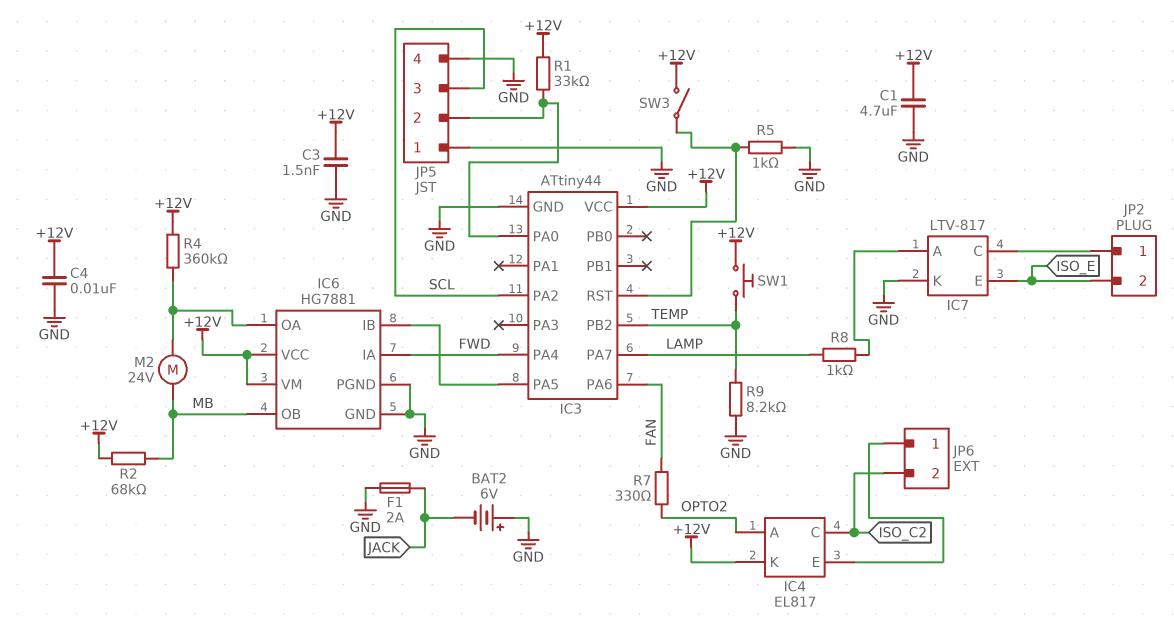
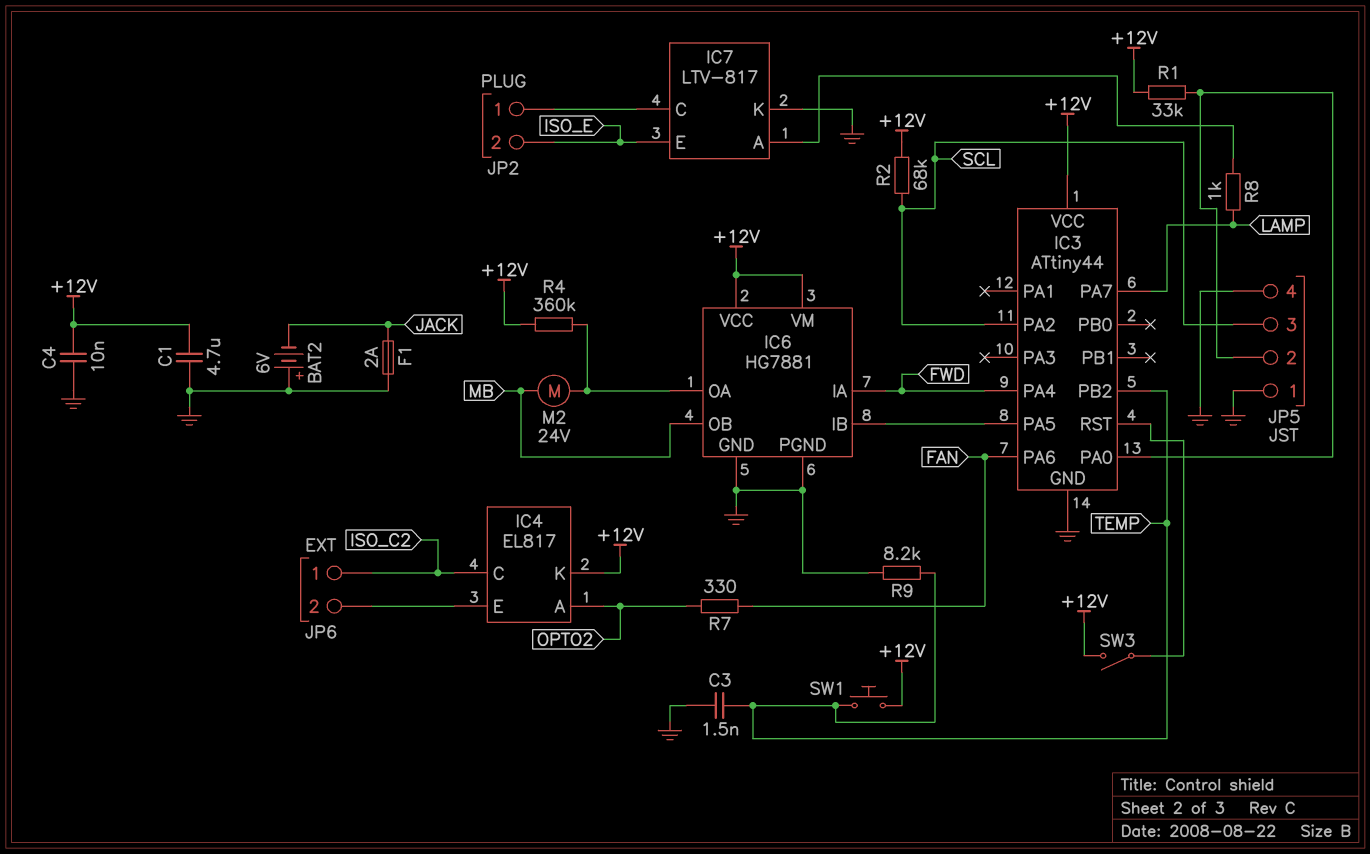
C3: 1.5nF (+12V, GND) -> 1.5nF (GND, TEMP)
JP6 pin 1: IC4/E -> ISO_C2
JP6 pin 2: ISO_C2 -> IC4/E
R2: 68k (+12V, MB) -> 68k (+12V, SCL)
R5: 1k (GND, IC3/RST) -> none

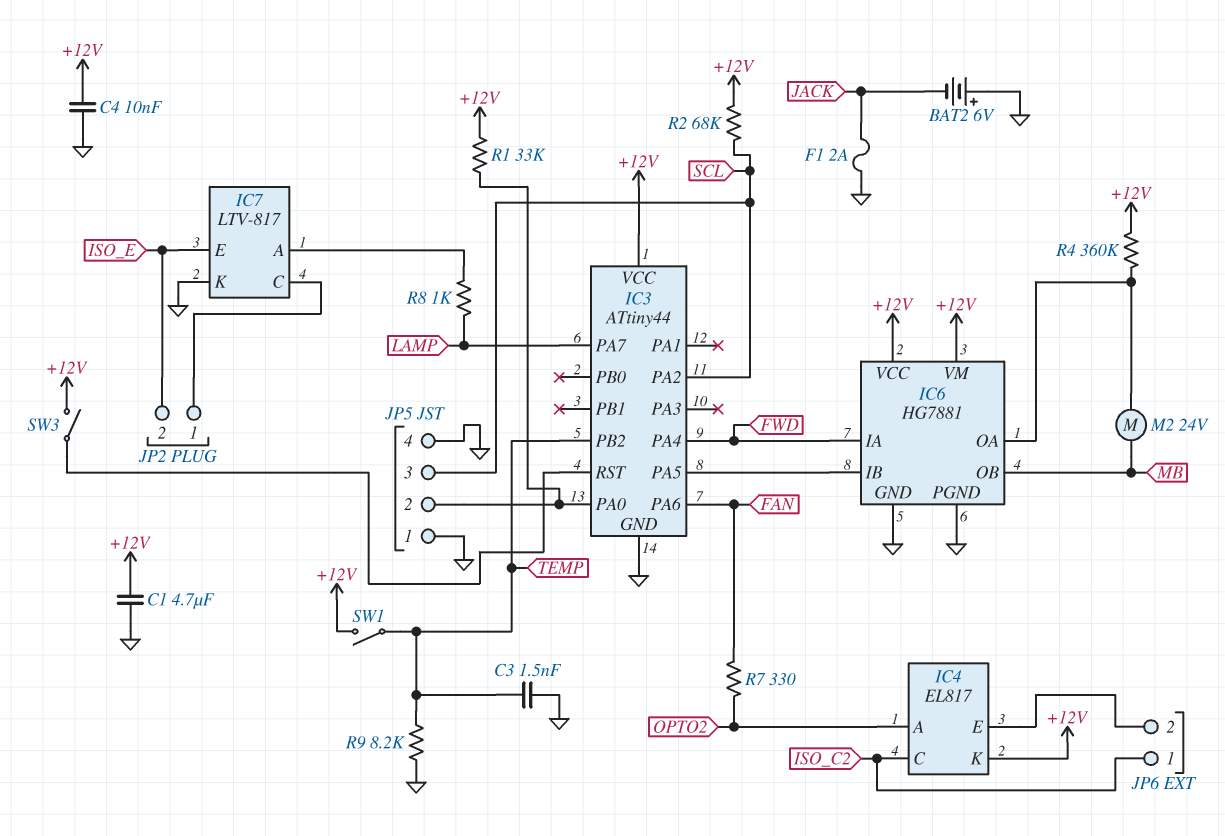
SW1: button (+12V, TEMP) -> switch (+12V, TEMP)

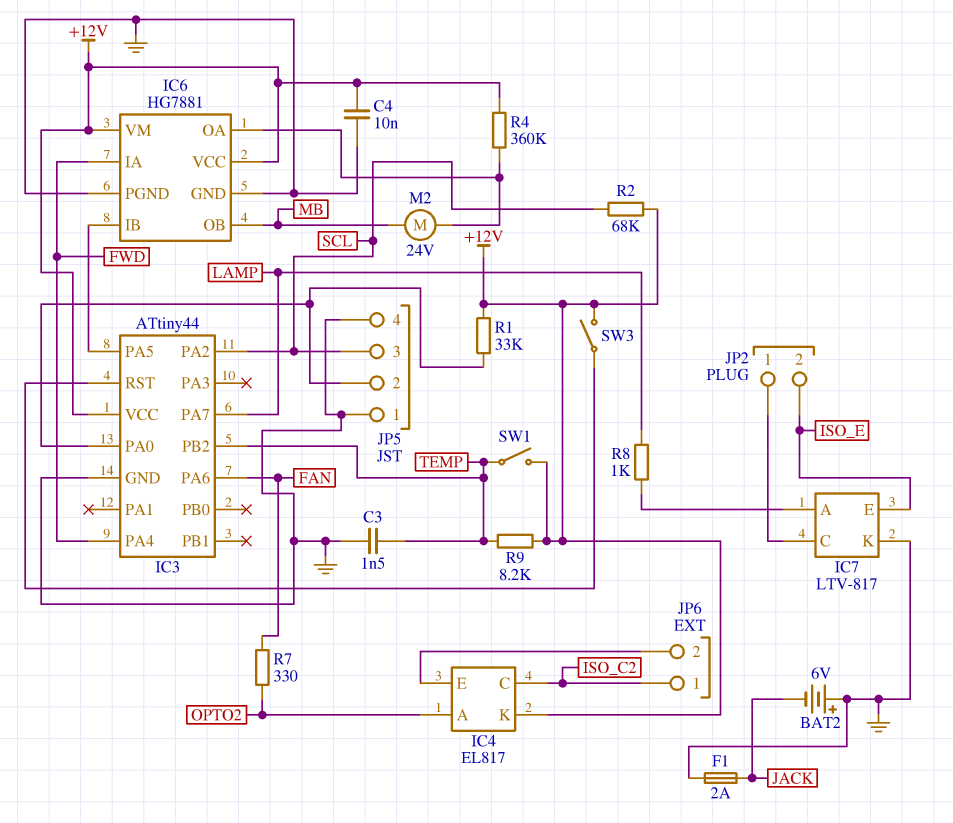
C1: 4.7uF (+12V, GND) -> none
R9: 8.2k (GND, TEMP) -> 8.2k (+12V, TEMP)

